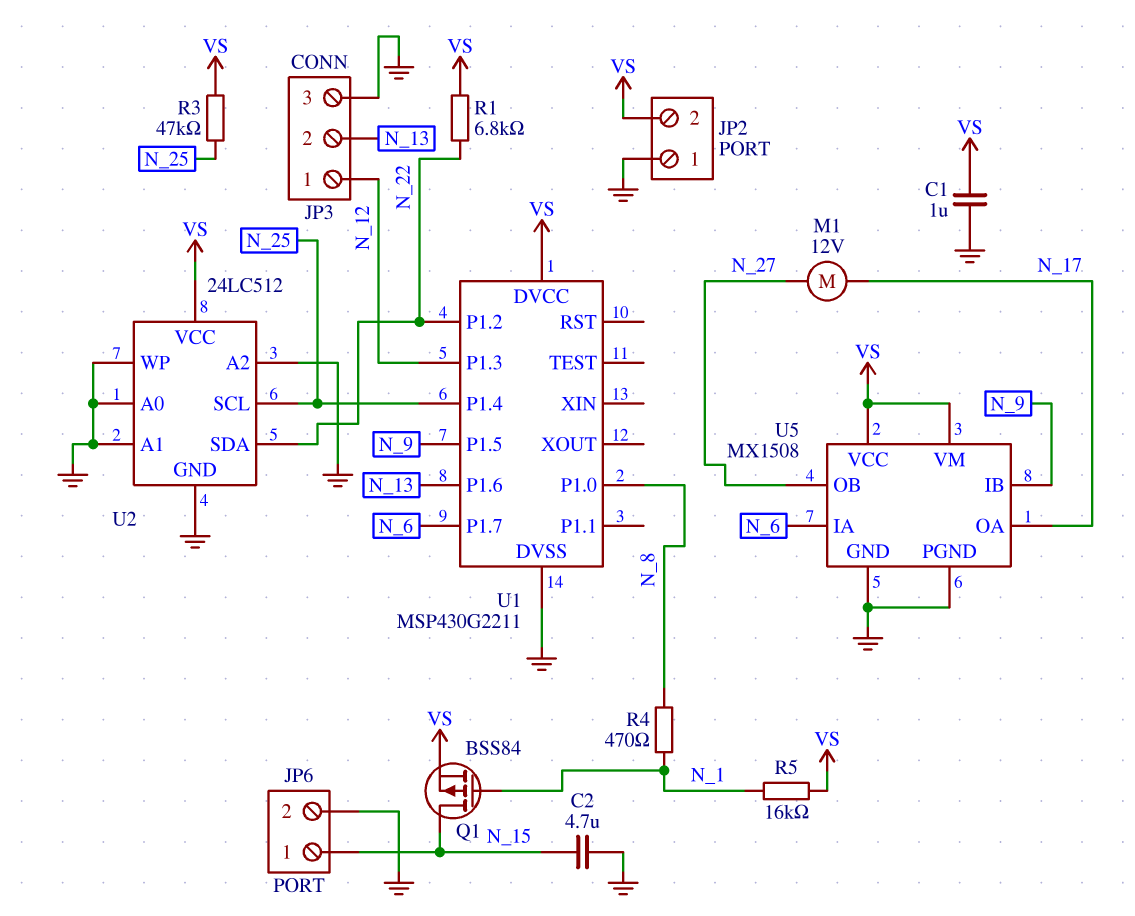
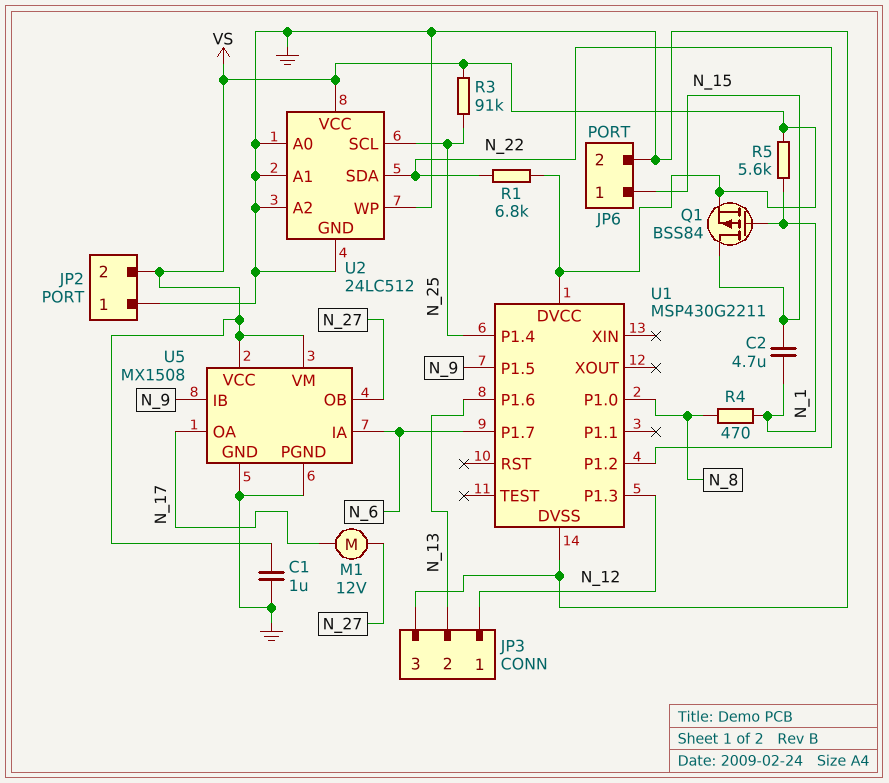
C2: 4.7uF (GND, N_15) -> 4.7uF (N_1, N_15)
R3: 47k (N_25, VS) -> 91k (N_25, VS)
R5: 16k (N_1, VS) -> 5.6k (N_1, VS)

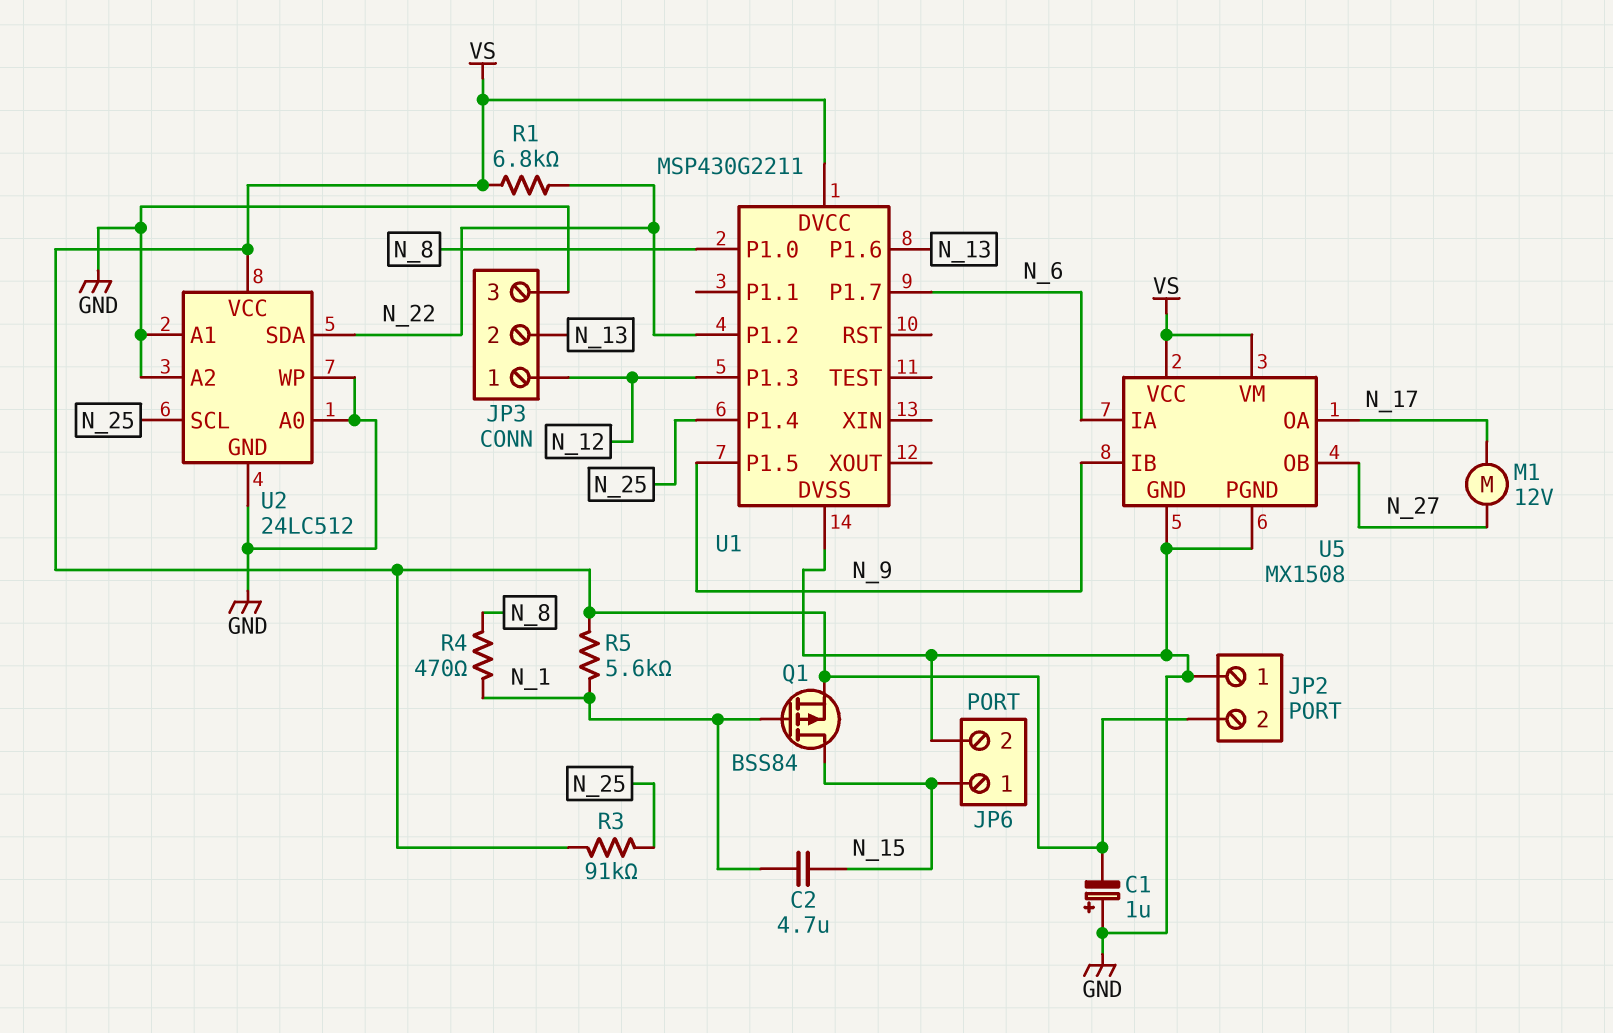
C1: 1uF (GND, VS) -> 1uF (plus GND, minus VS)

